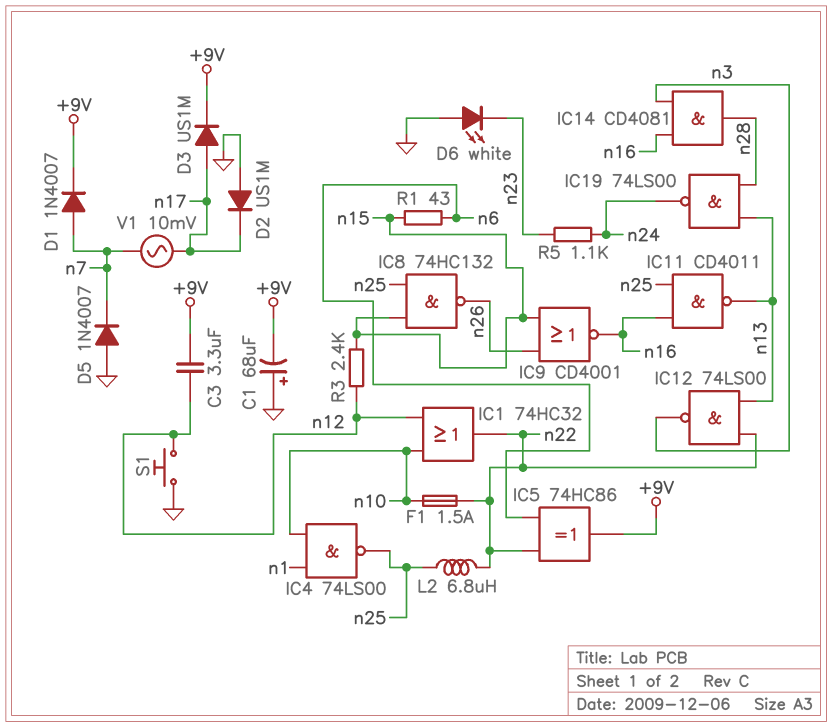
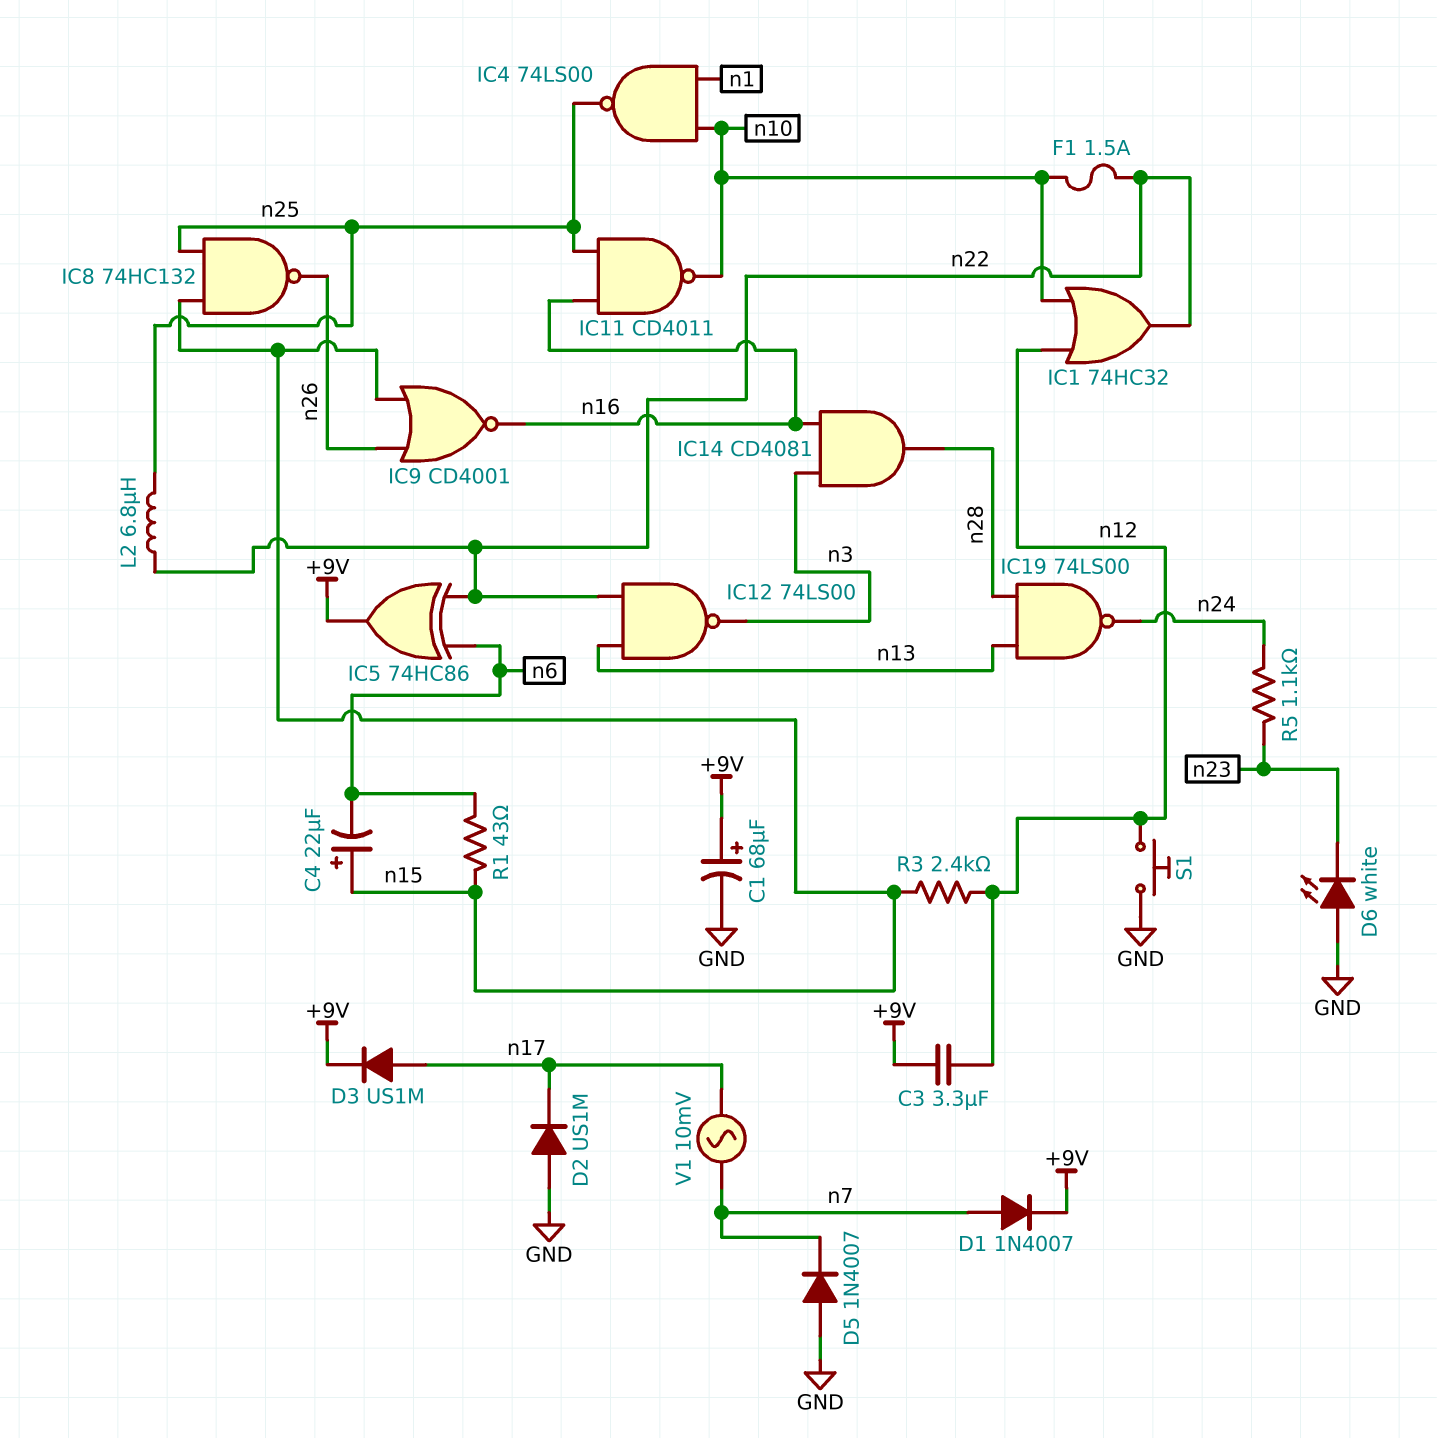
C1: 68uF (plus GND, minus +9V) -> 68uF (plus +9V, minus GND)
C4: none -> 22uF (plus n15, minus n6)
IC11: NAND CD4011 (in n16, in n25, out n13) -> NAND CD4011 (in n16, in n25, out n10)

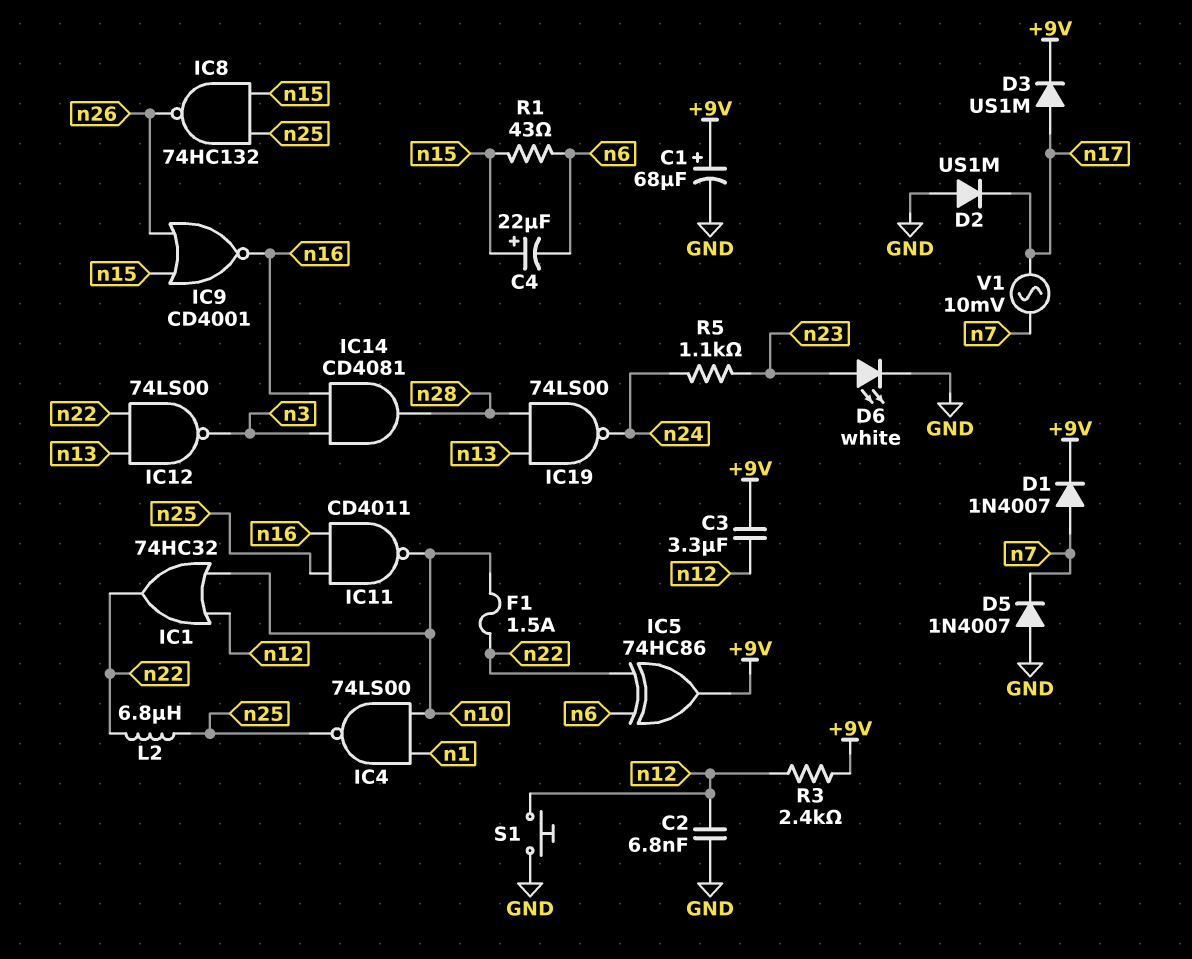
C2: none -> 6.8nF (GND, n12)
D6: LED white (A GND, K n23) -> LED white (A n23, K GND)
R3: 2.4k (n12, n15) -> 2.4k (+9V, n12)

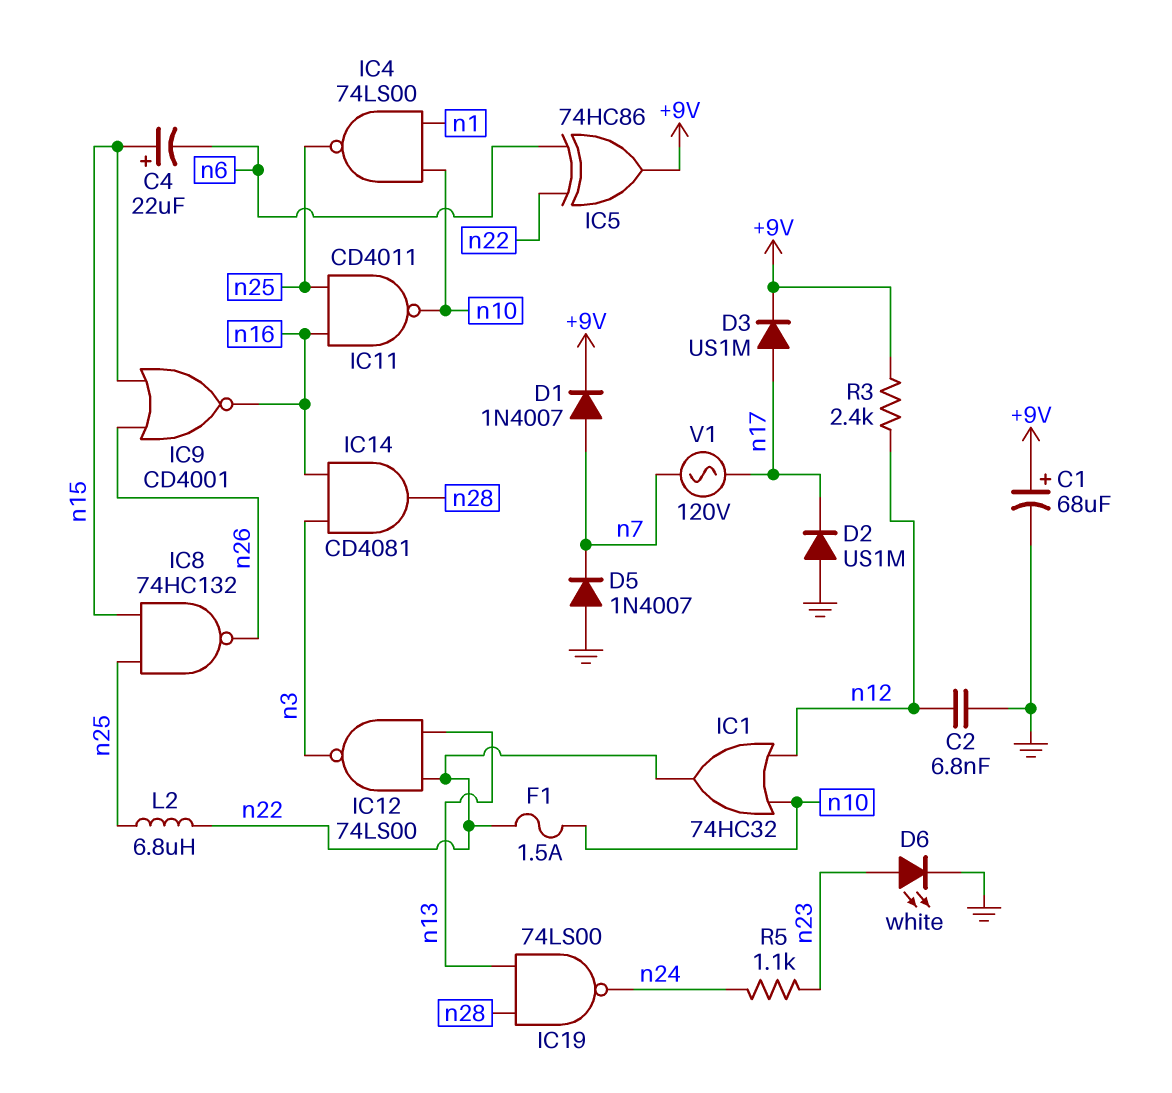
C3: 3.3uF (+9V, n12) -> none
R1: 43 (n6, n15) -> none
S1: button (GND, n12) -> none
V1: AC 10mV (n7, n17) -> AC 120V (n7, n17)

